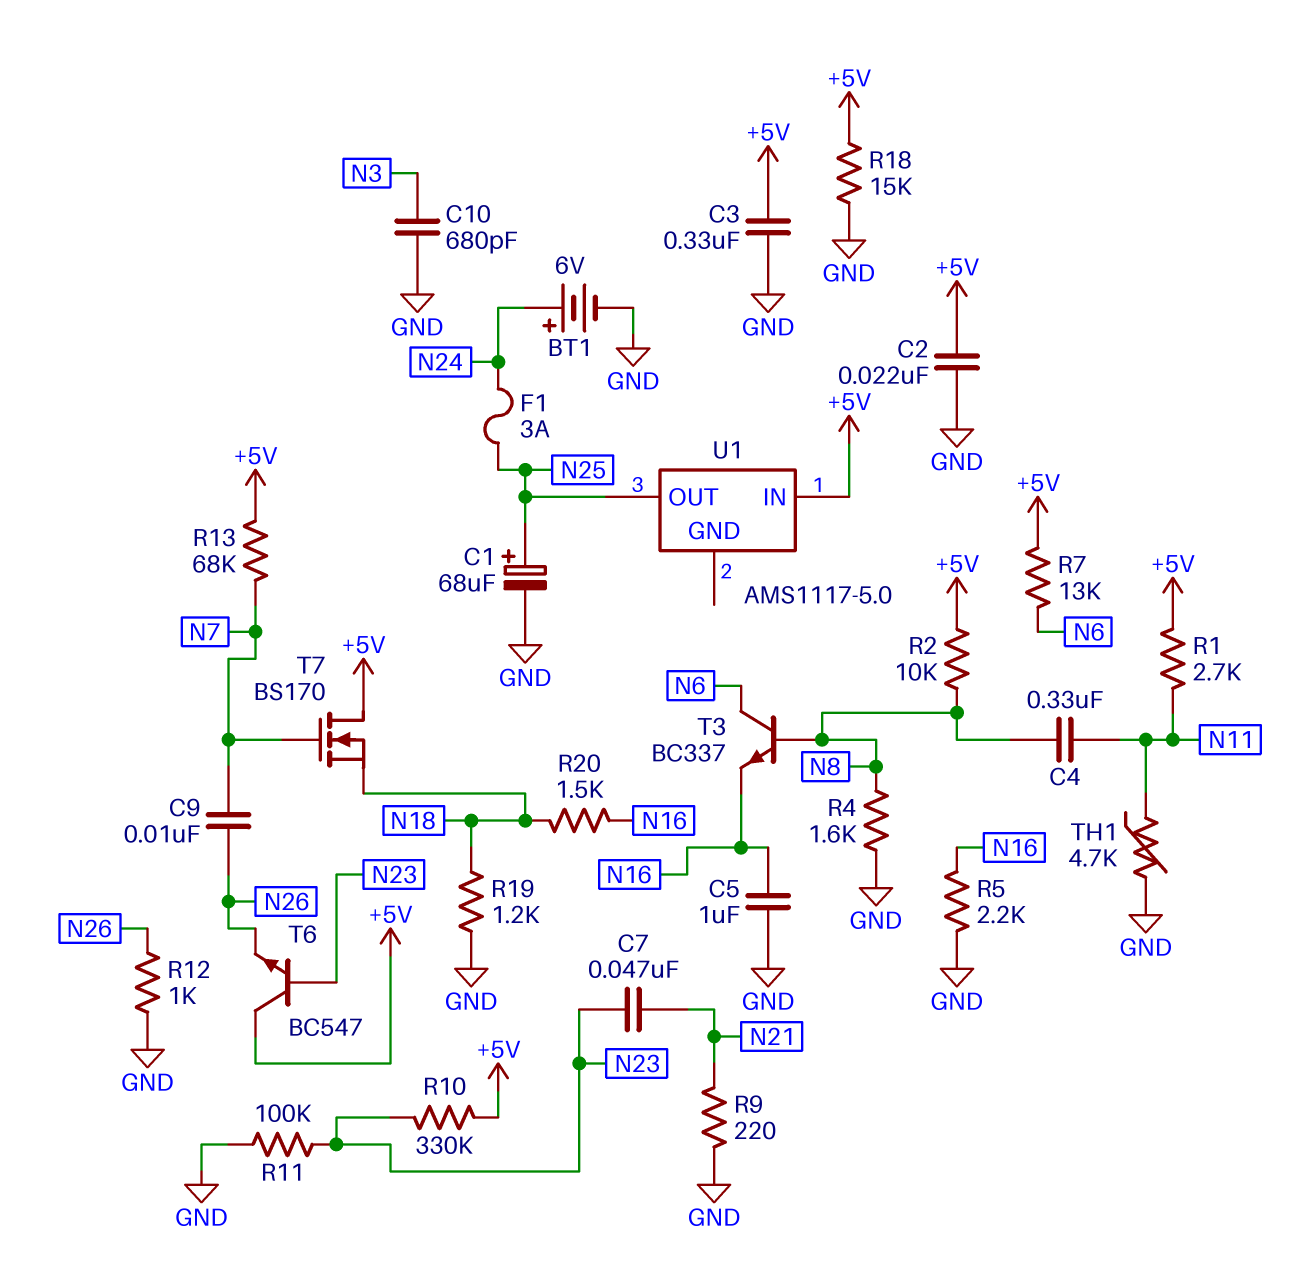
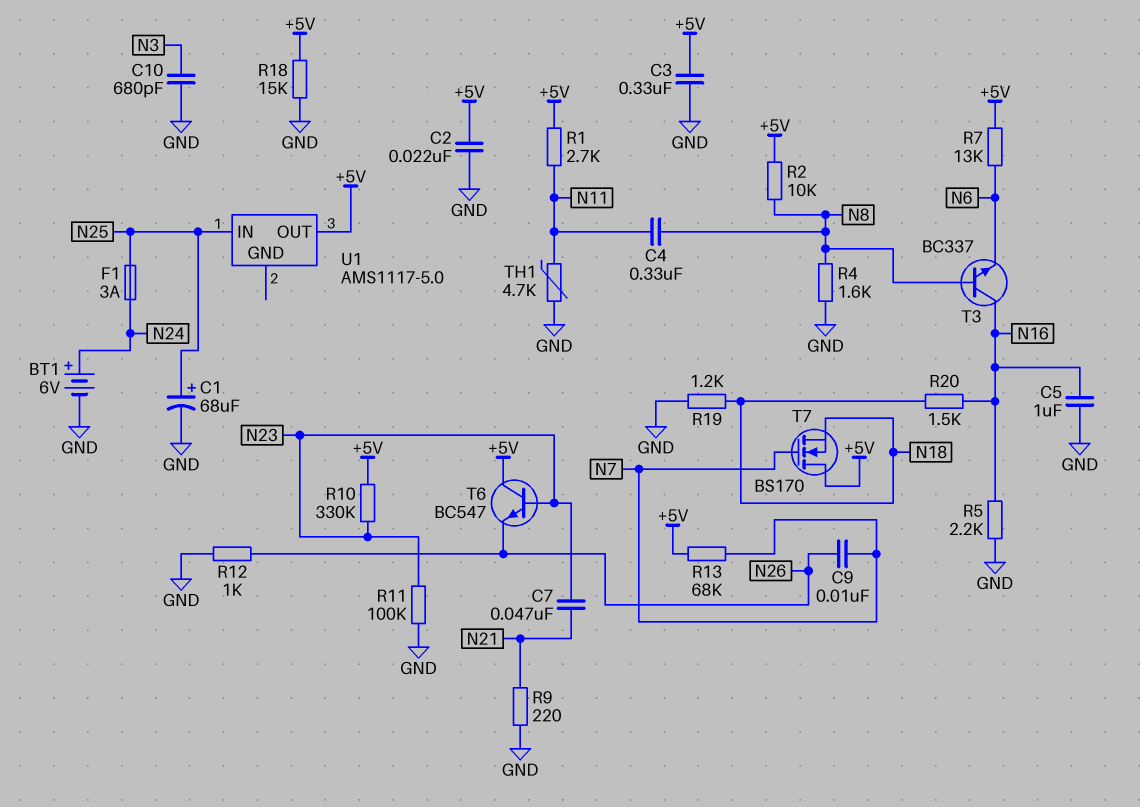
T3: NPN BC337 (B N8, C N6, E N16) -> NPN BC337 (B N8, C N16, E N6)
U1 pin IN: +5V -> N25
U1 pin OUT: N25 -> +5V

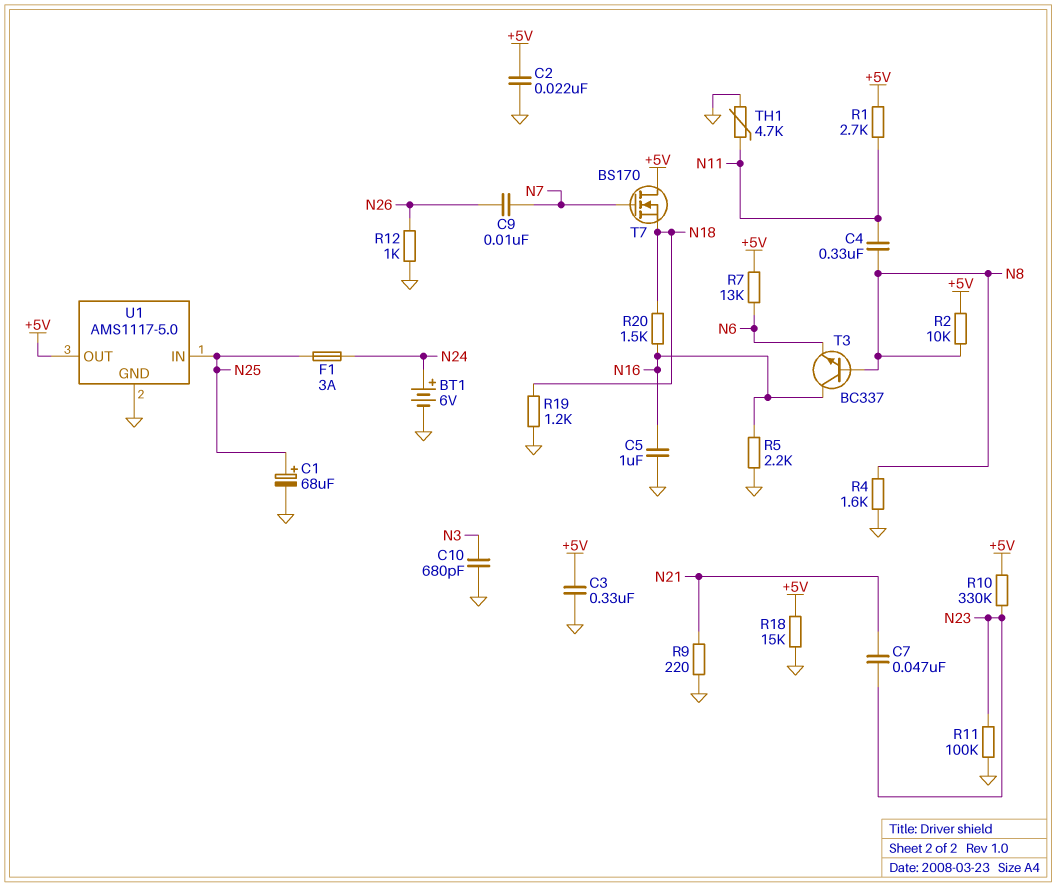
R13: 68k (+5V, N7) -> none
T6: NPN BC547 (B N23, C +5V, E N26) -> none
U1 pin GND: none -> GND

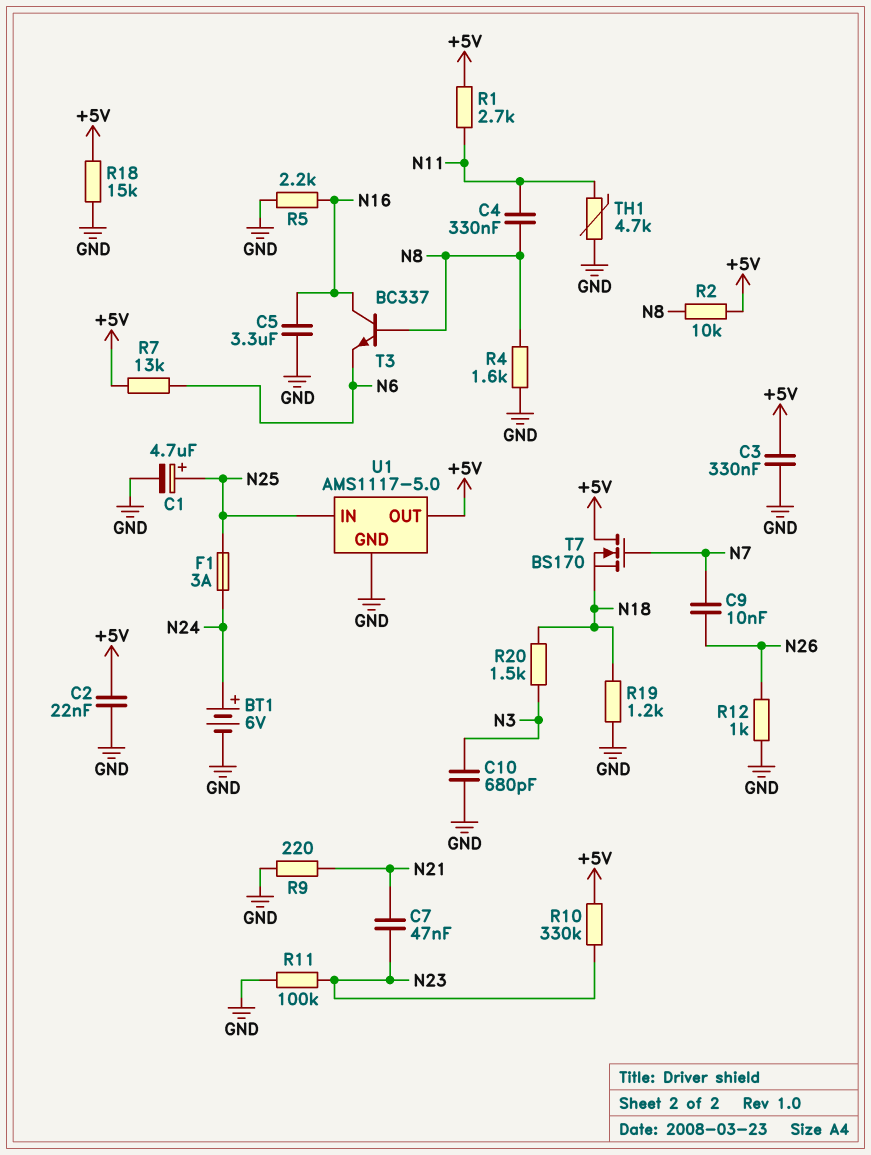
C1: 68uF (plus N25, minus GND) -> 4.7uF (plus N25, minus GND)
C5: 1uF (GND, N16) -> 3.3uF (GND, N16)
R20: 1.5k (N16, N18) -> 1.5k (N3, N18)

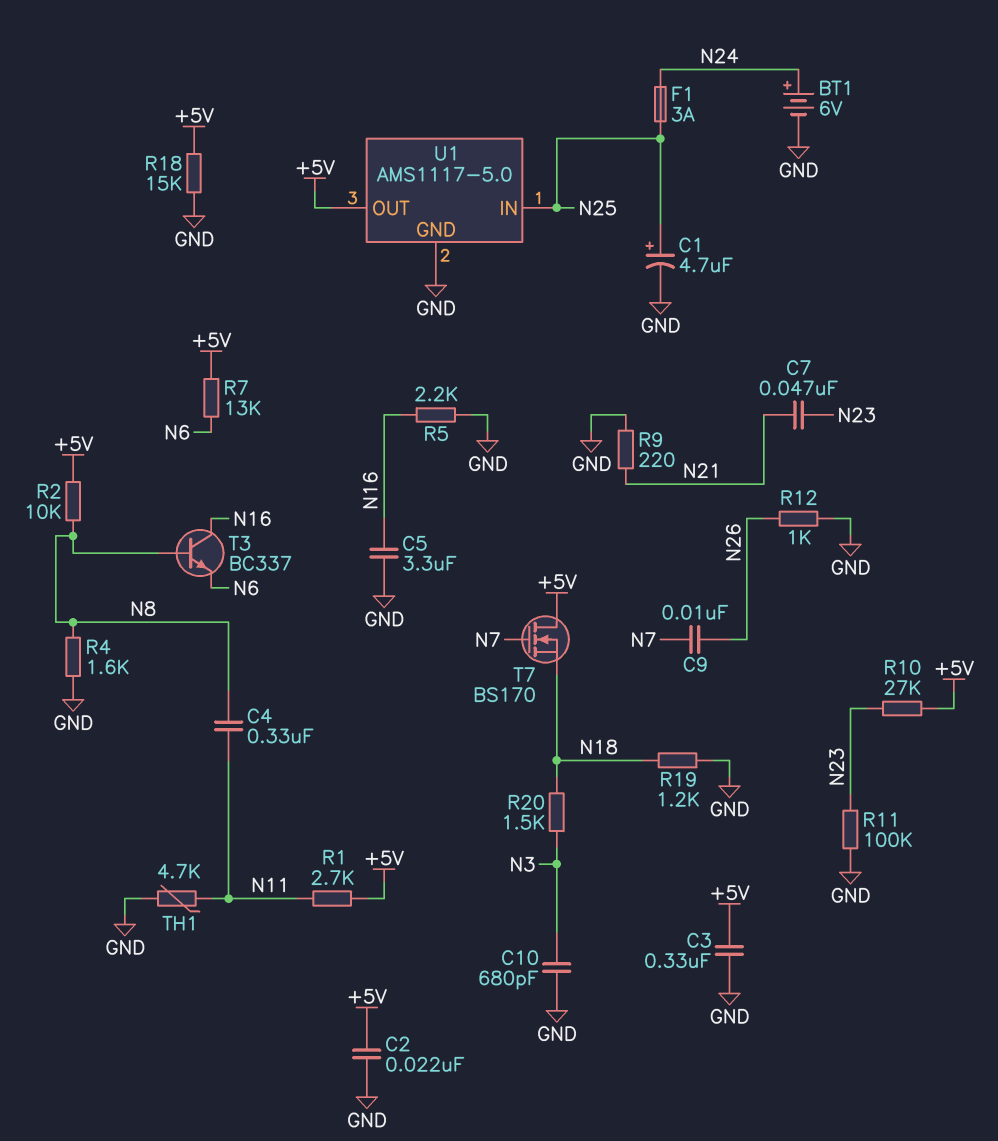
R10: 330k (+5V, N23) -> 27k (+5V, N23)

